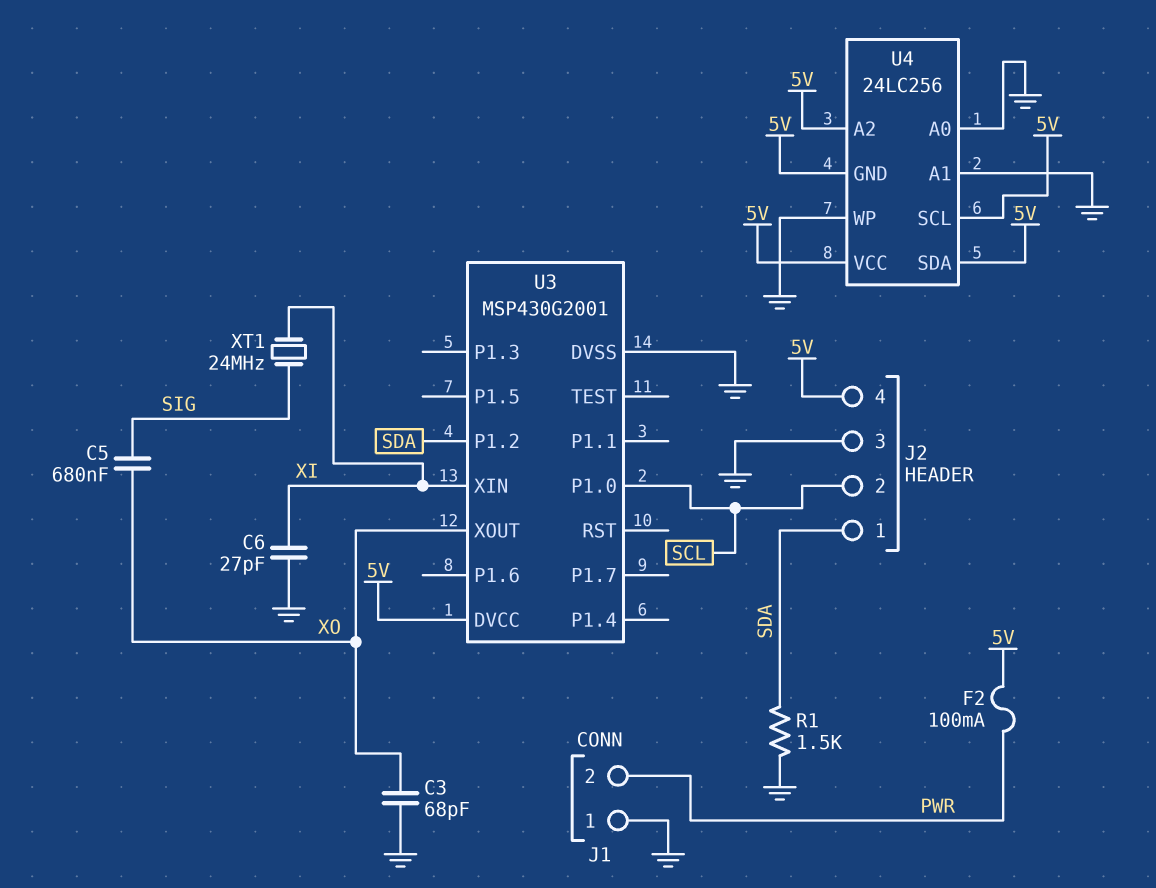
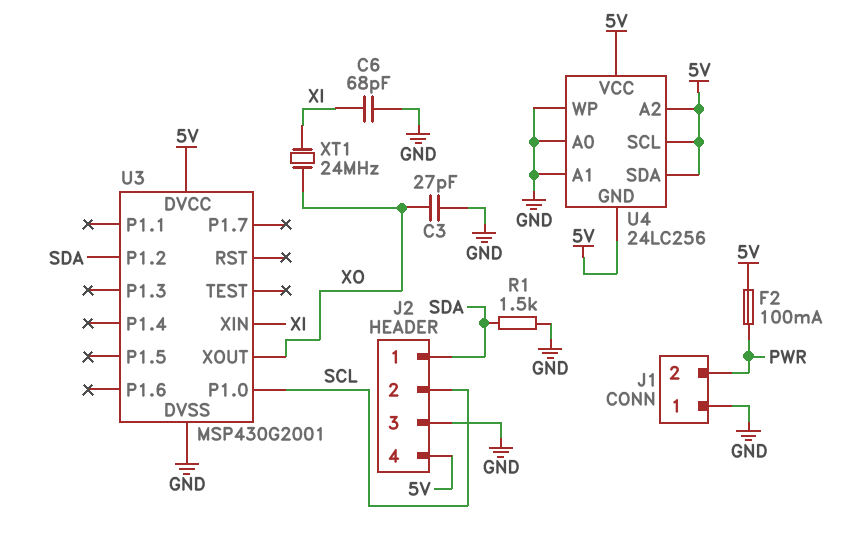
C3: 68pF (GND, XO) -> 27pF (GND, XO)
C5: 680nF (SIG, XO) -> none
C6: 27pF (GND, XI) -> 68pF (GND, XI)
XT1: 24MHz (SIG, XI) -> 24MHz (XI, XO)

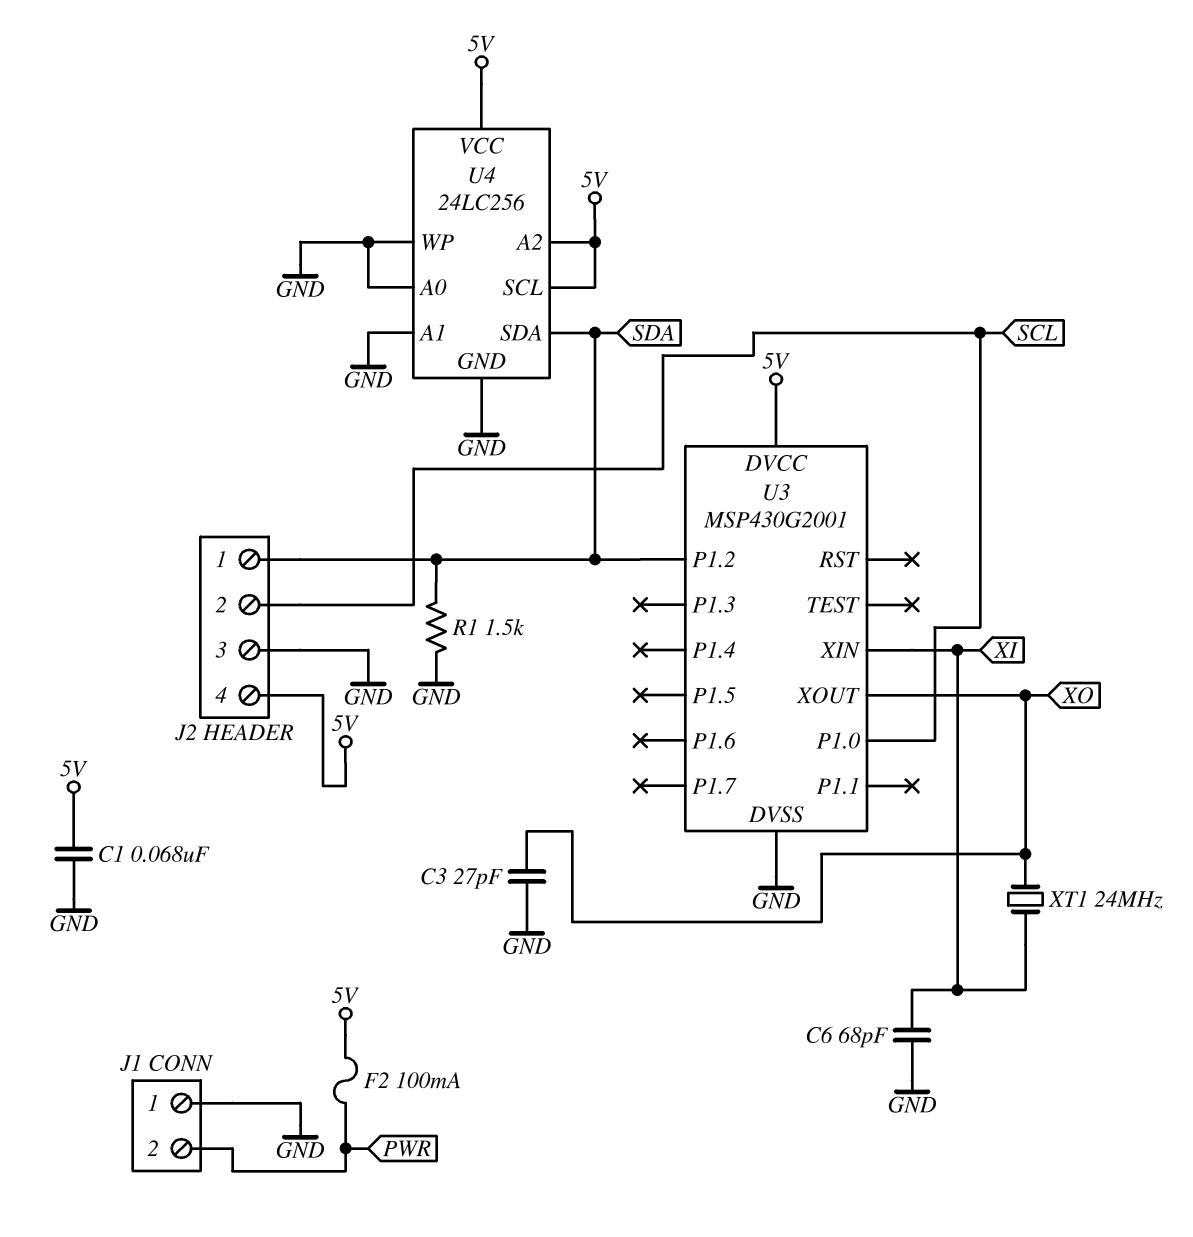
C1: none -> 68nF (5V, GND)
U4 pin GND: 5V -> GND
U4 pin SDA: 5V -> SDA

